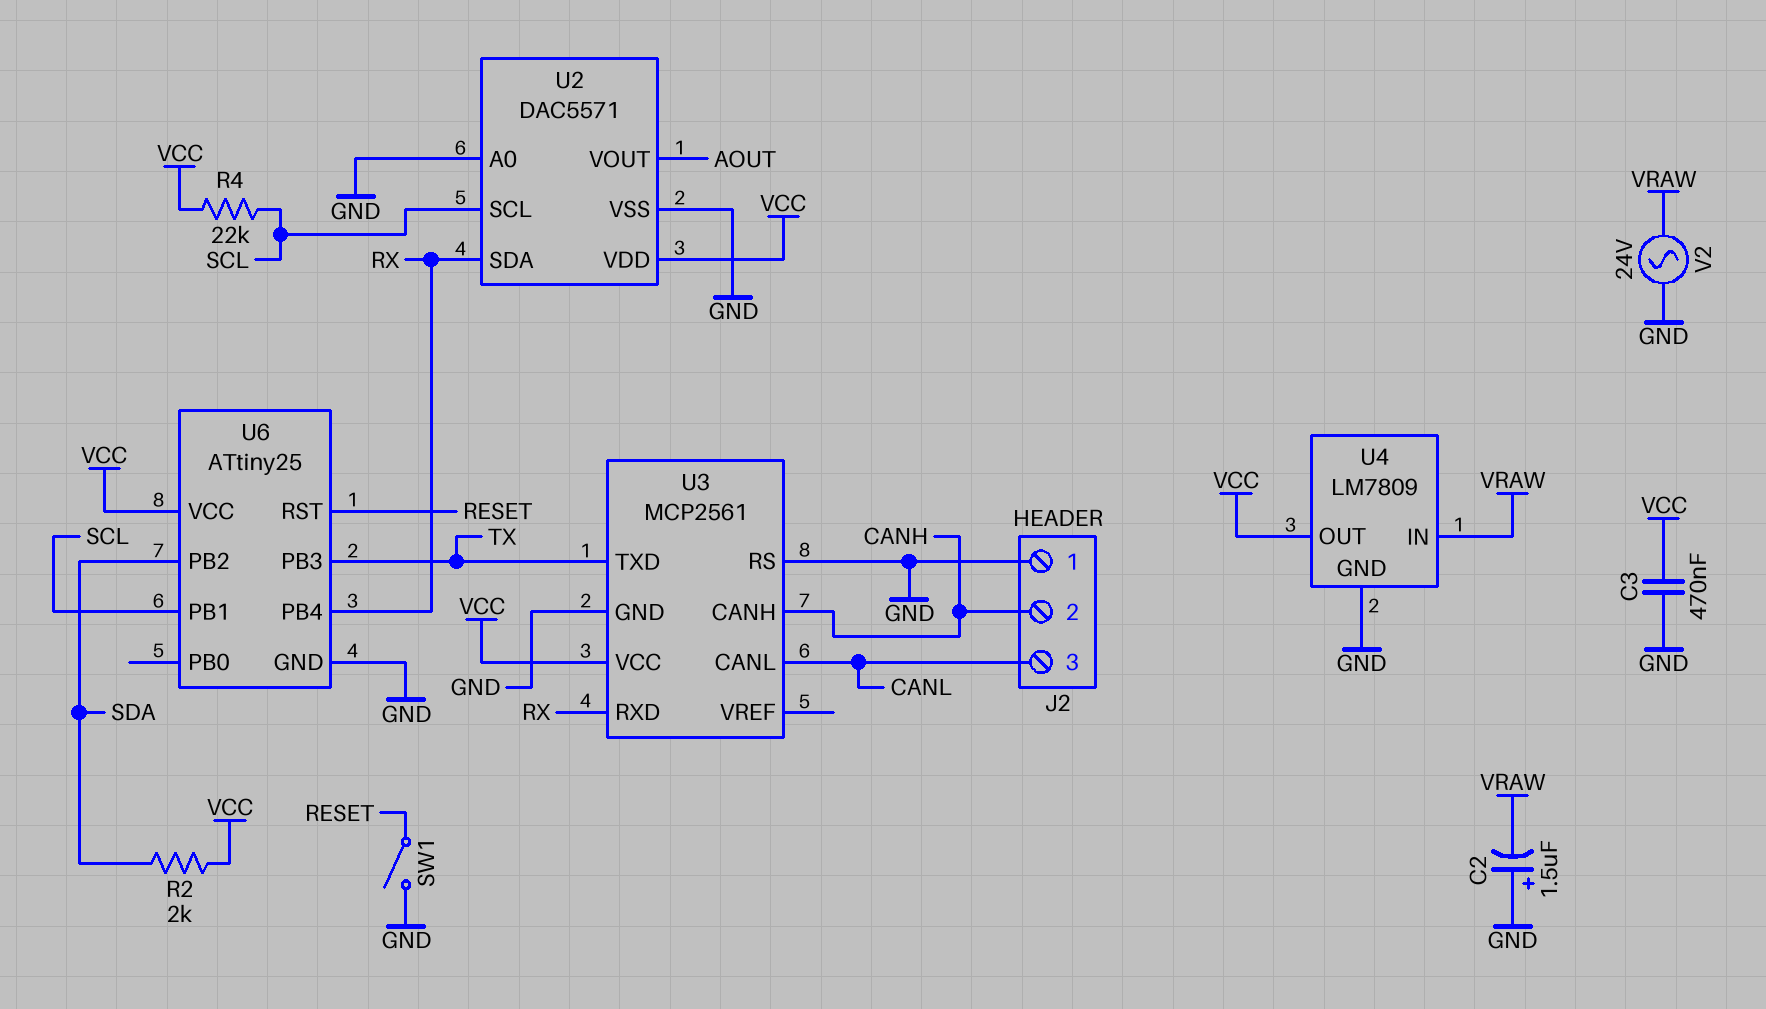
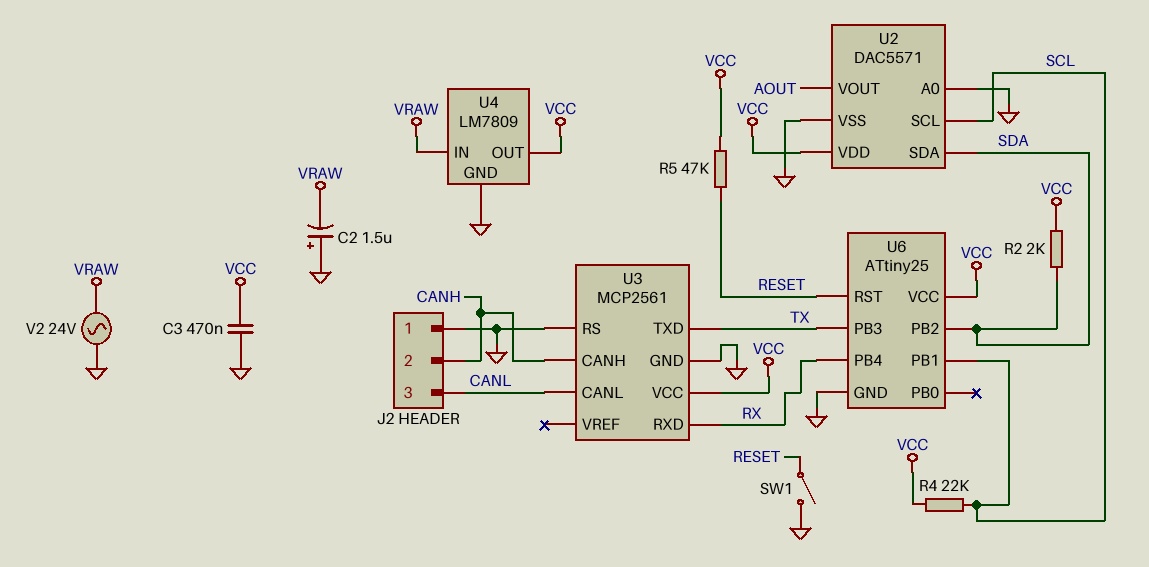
R5: none -> 47k (RESET, VCC)
U2 pin SDA: RX -> SDA

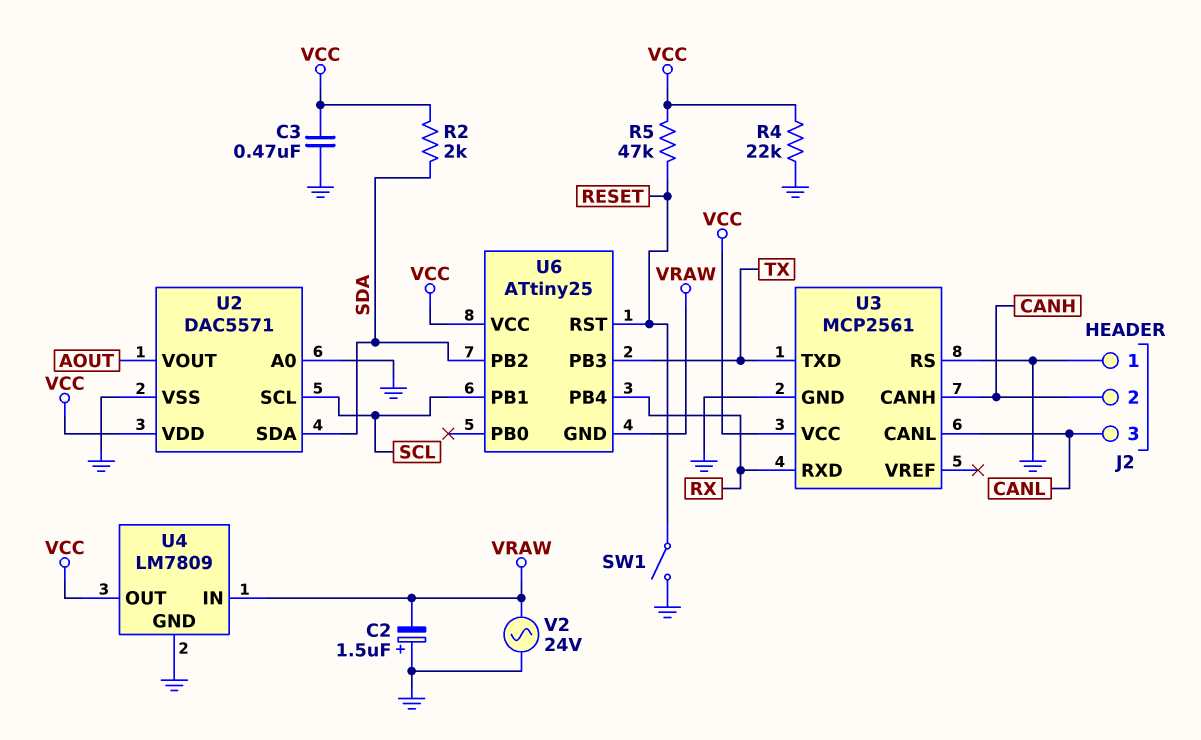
R4: 22k (SCL, VCC) -> 22k (GND, VCC)
U6 pin GND: GND -> VRAW

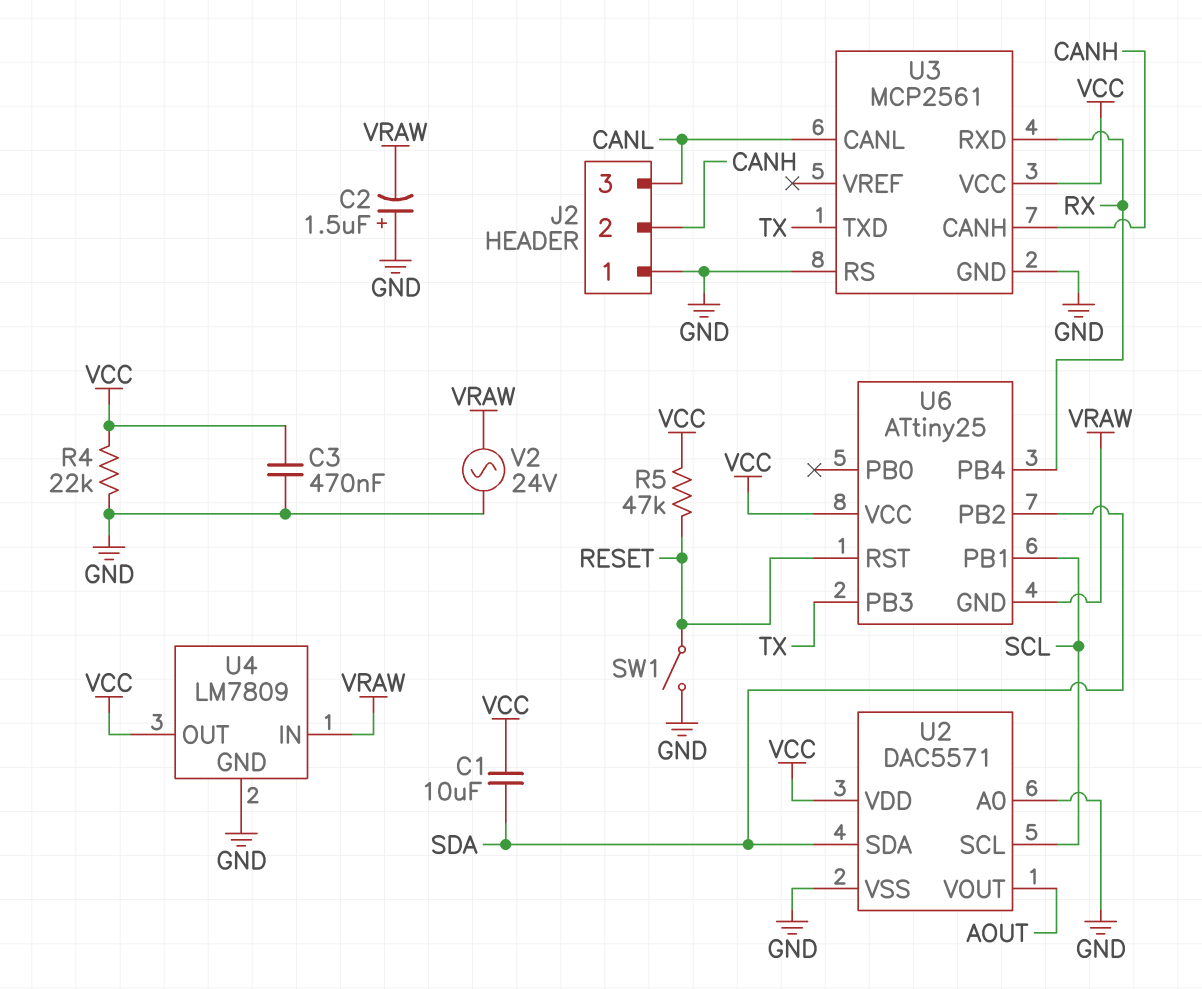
C1: none -> 10uF (SDA, VCC)
R2: 2k (SDA, VCC) -> none

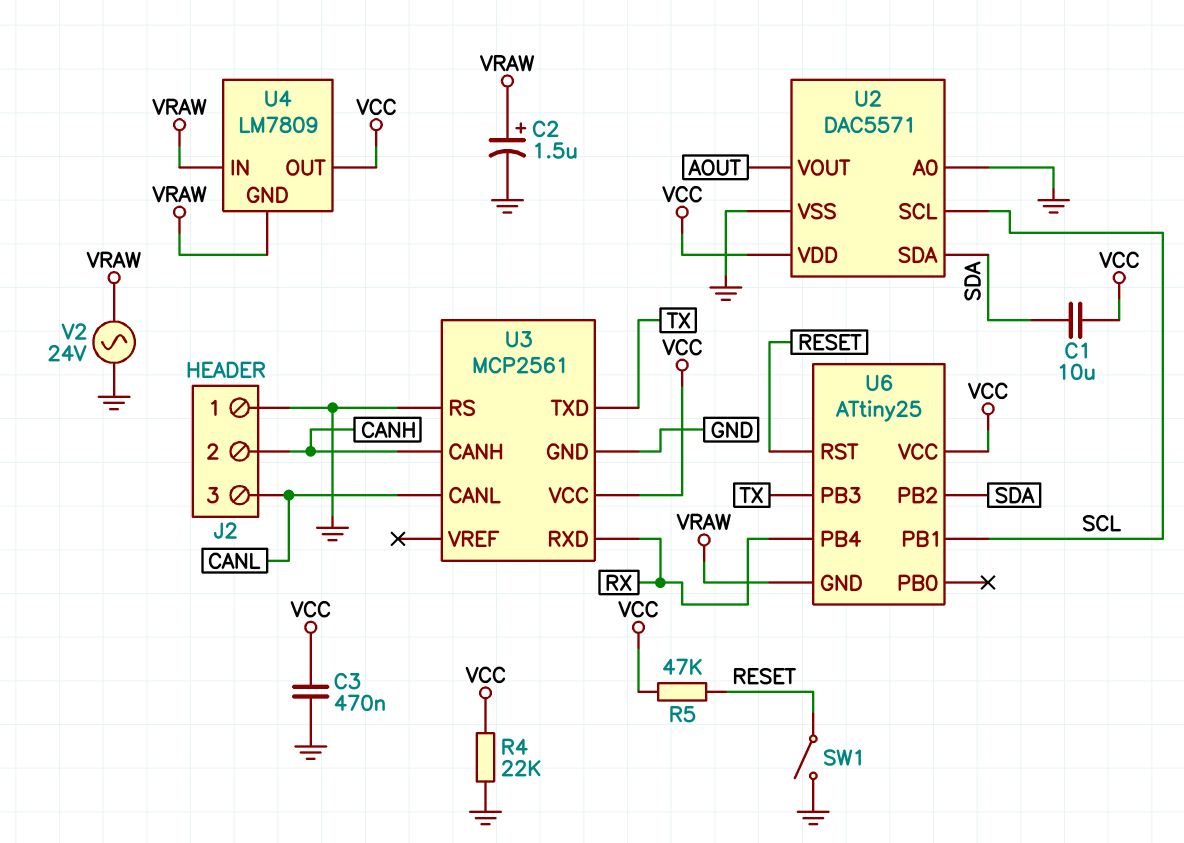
C2: 1.5uF (plus GND, minus VRAW) -> 1.5uF (plus VRAW, minus GND)
U4 pin GND: GND -> VRAW

